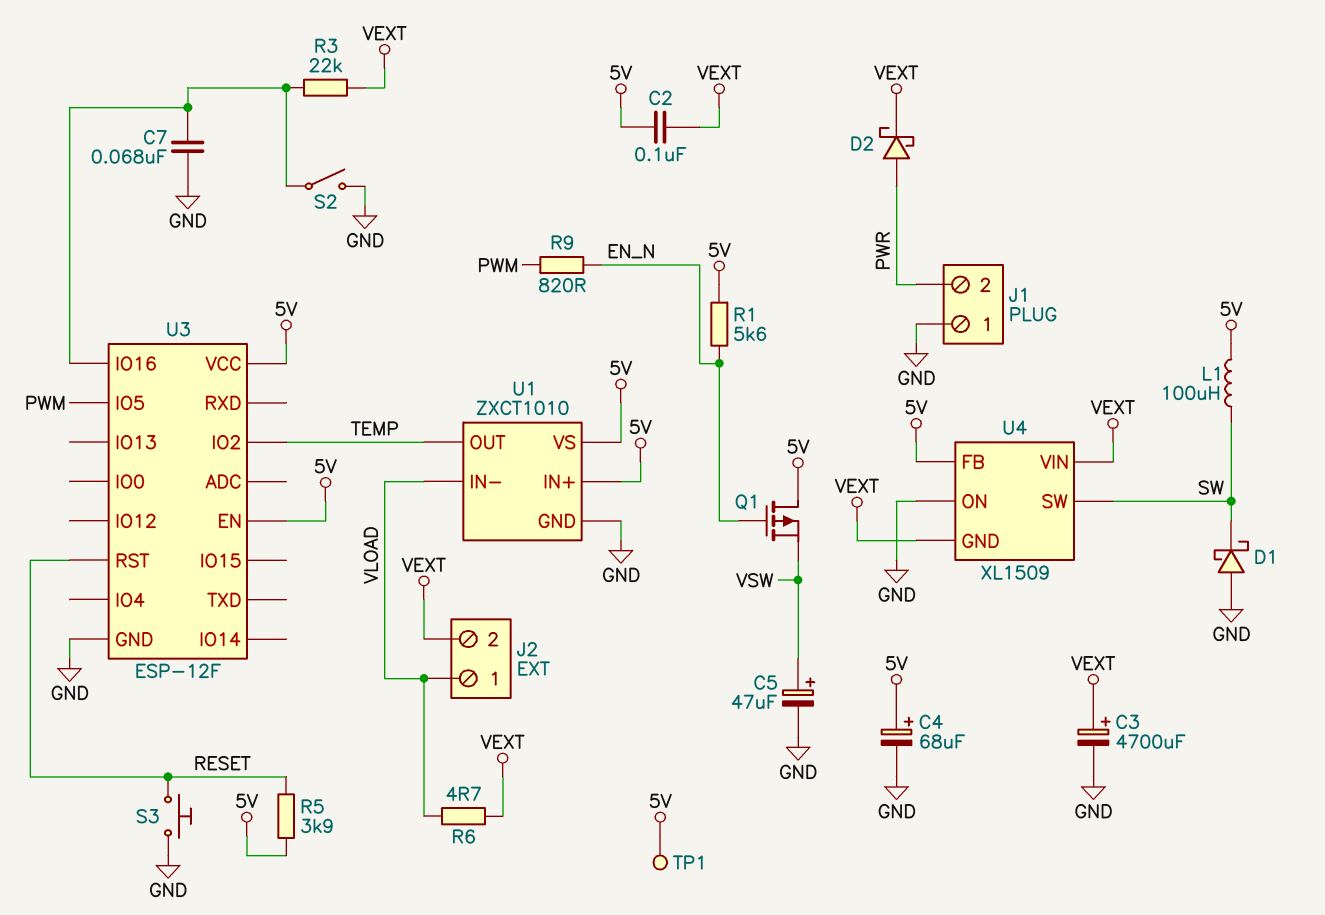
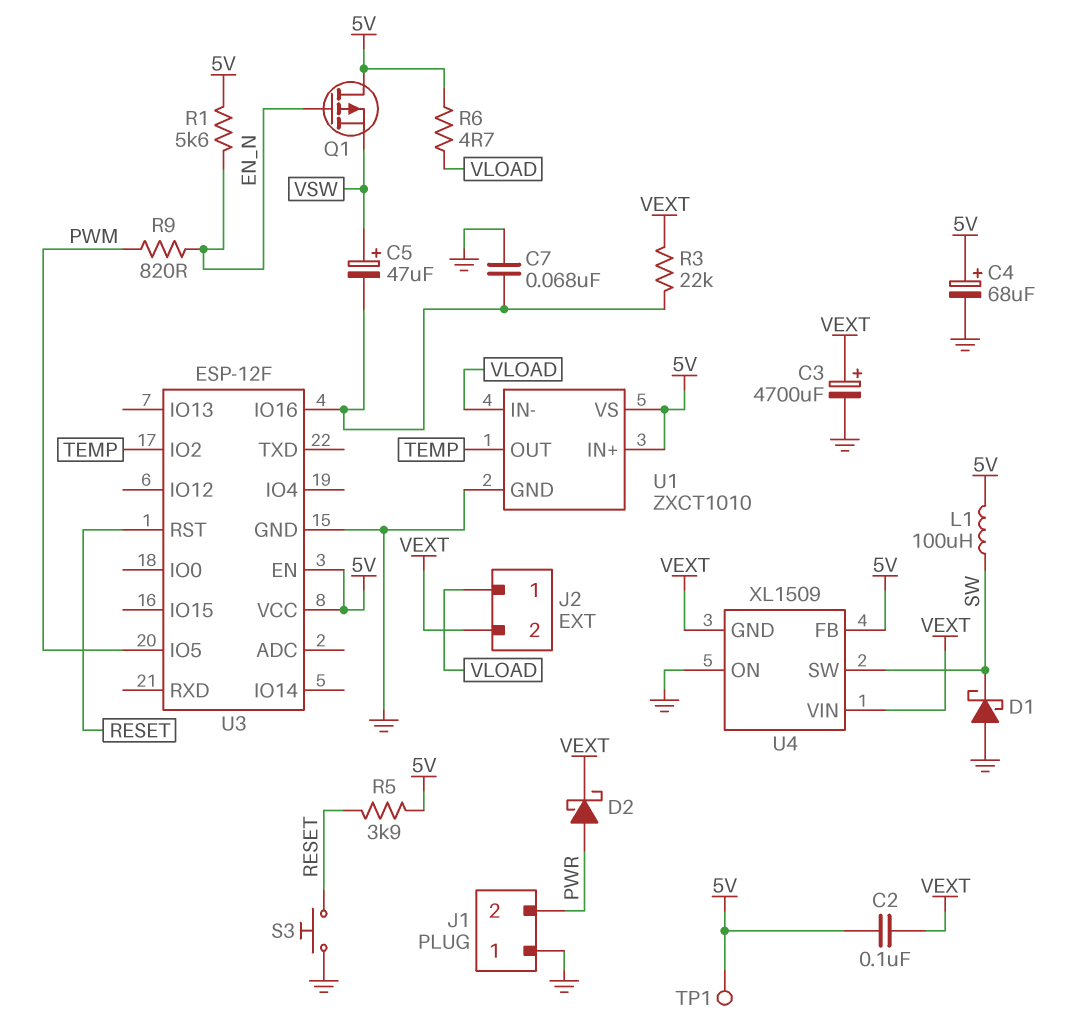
C5: 47uF (plus VSW, minus GND) -> 47uF (plus VSW, minus U3/IO16)
R6: 4.7 (VEXT, VLOAD) -> 4.7 (5V, VLOAD)
S2: switch (GND, U3/IO16) -> none

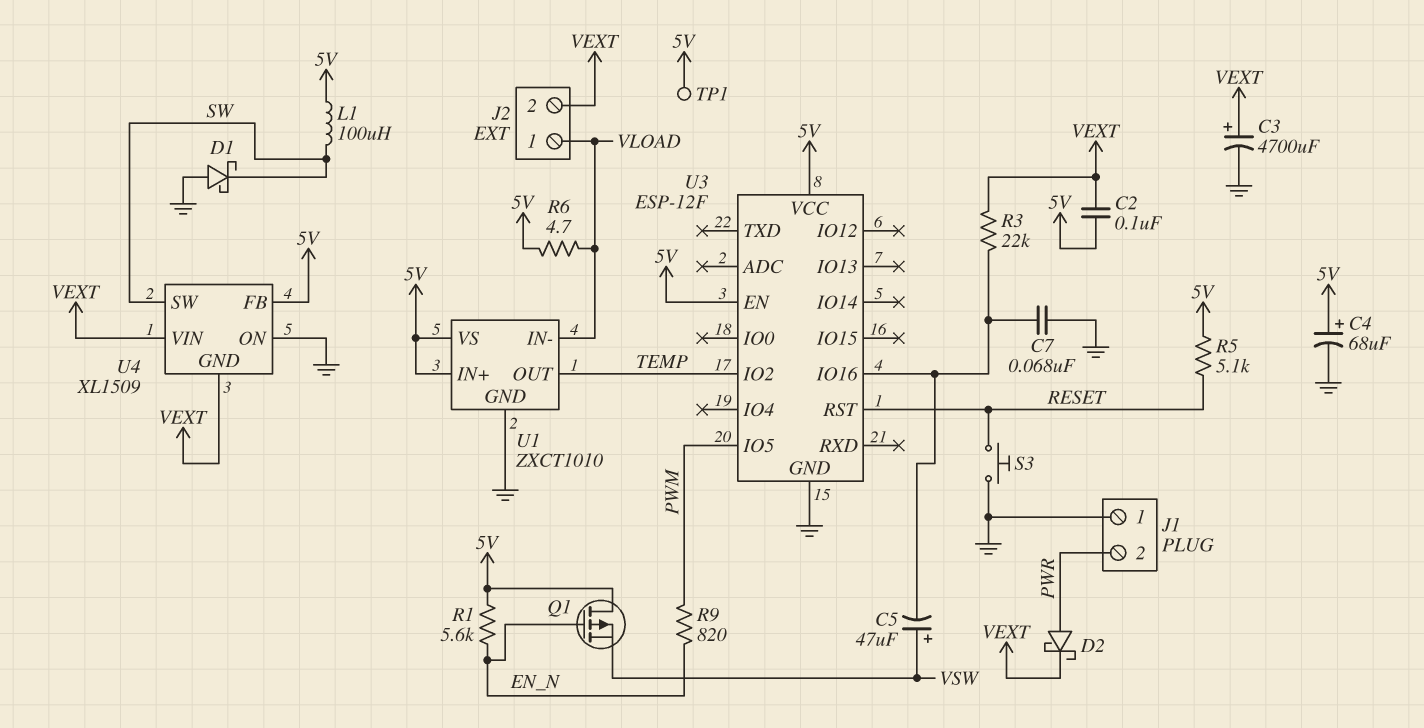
R5: 3.9k (5V, RESET) -> 5.1k (5V, RESET)

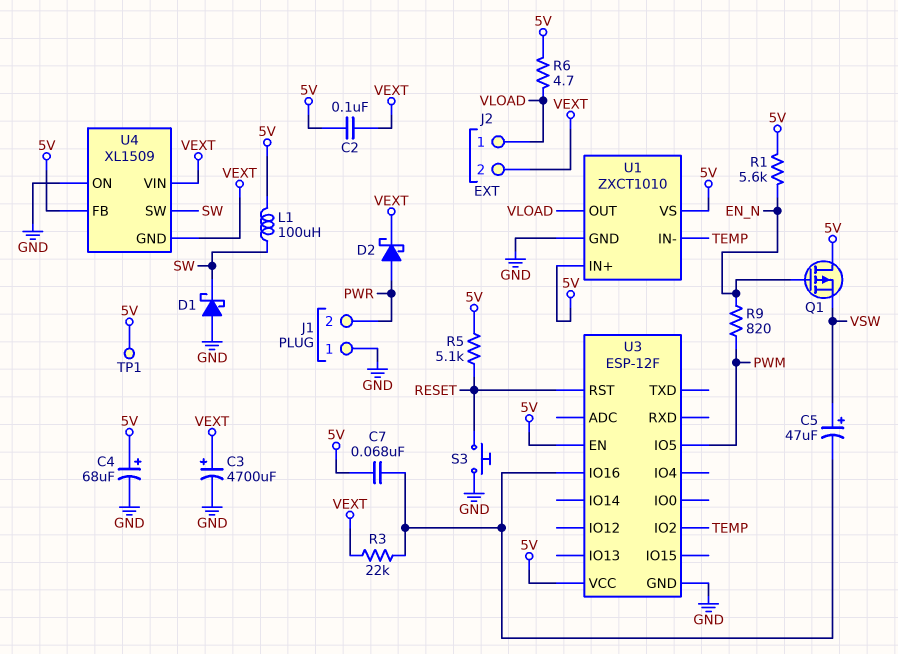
C7: 68nF (GND, U3/IO16) -> 68nF (5V, U3/IO16)
U1 pin IN-: VLOAD -> TEMP
U1 pin OUT: TEMP -> VLOAD

